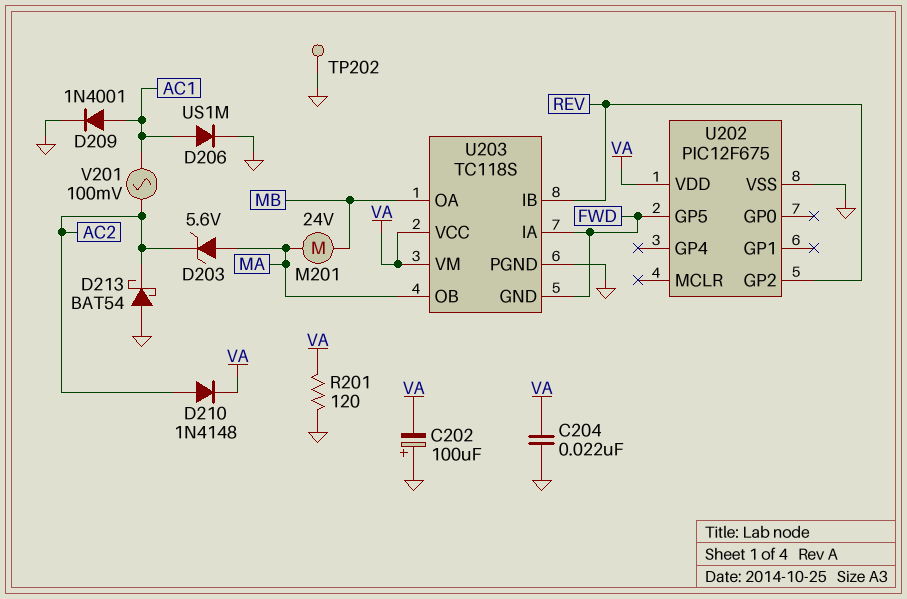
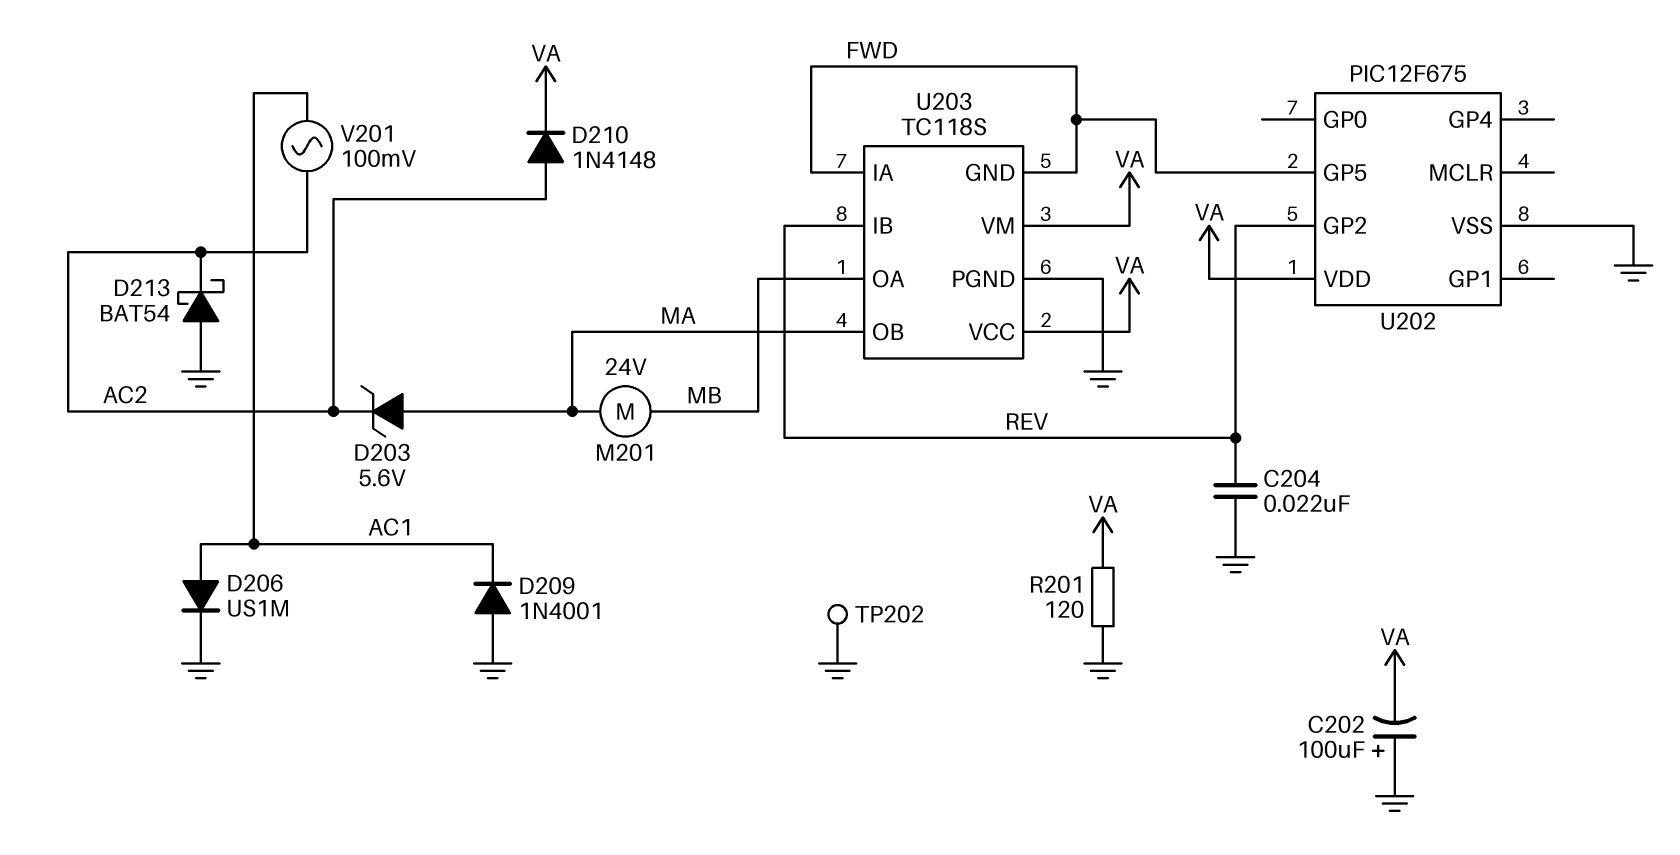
C204: 22nF (GND, VA) -> 22nF (GND, REV)
D209: diode 1N4001 (A AC1, K GND) -> diode 1N4001 (A GND, K AC1)

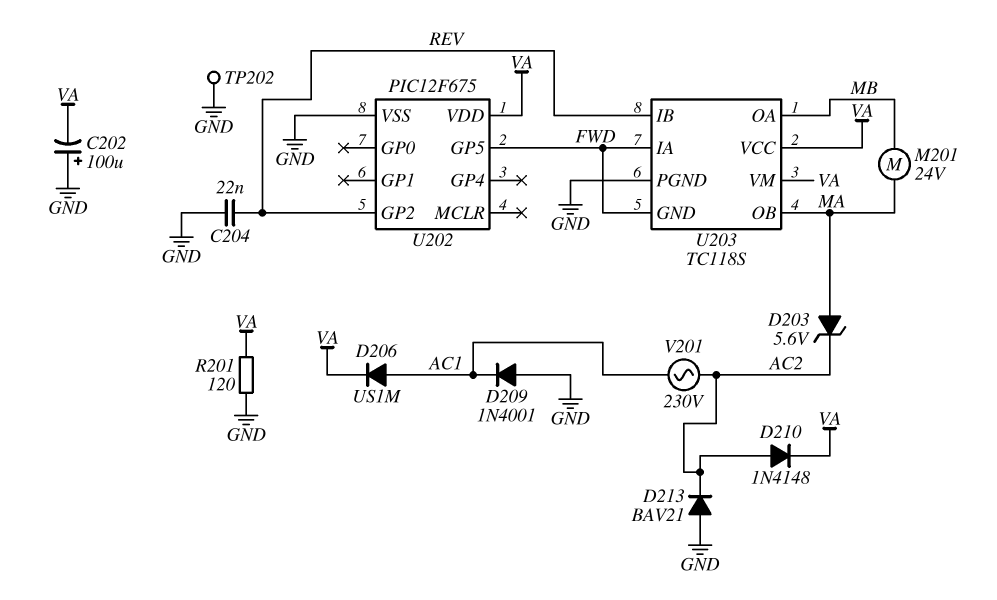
D206: diode US1M (A AC1, K GND) -> diode US1M (A AC1, K VA)
D213: schottky BAT54 (A GND, K AC2) -> diode BAV21 (A GND, K AC2)
V201: AC 100mV (AC1, AC2) -> AC 230V (AC1, AC2)

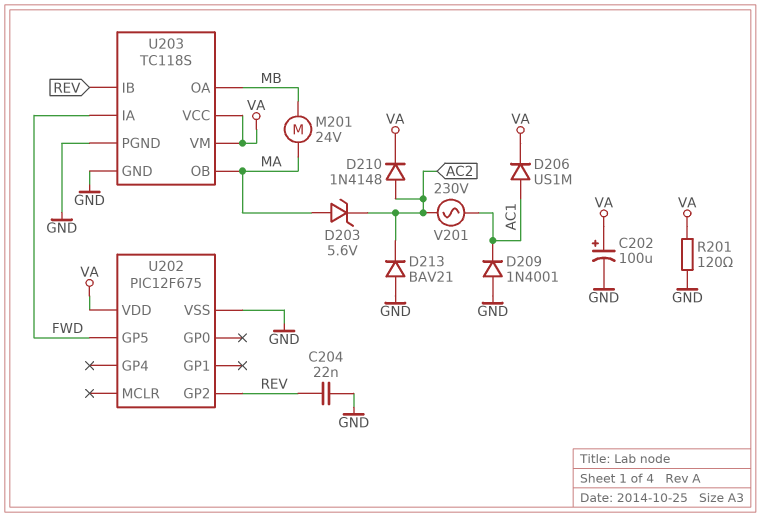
C202: 100uF (plus GND, minus VA) -> 100uF (plus VA, minus GND)
TP202: test point (GND) -> none
U203 pin GND: FWD -> GND

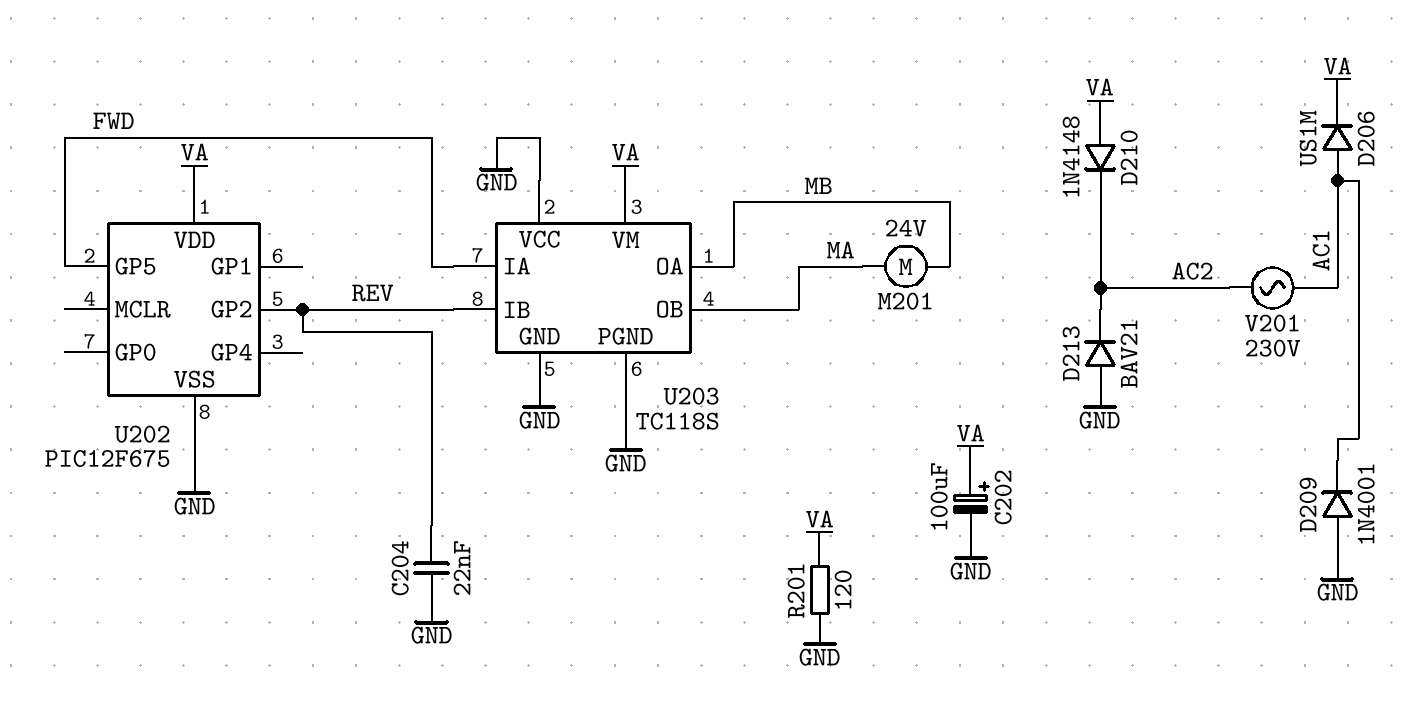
D203: zener 5.6V (A MA, K AC2) -> none
D210: diode 1N4148 (A AC2, K VA) -> diode 1N4148 (A VA, K AC2)
U203 pin VCC: VA -> GND

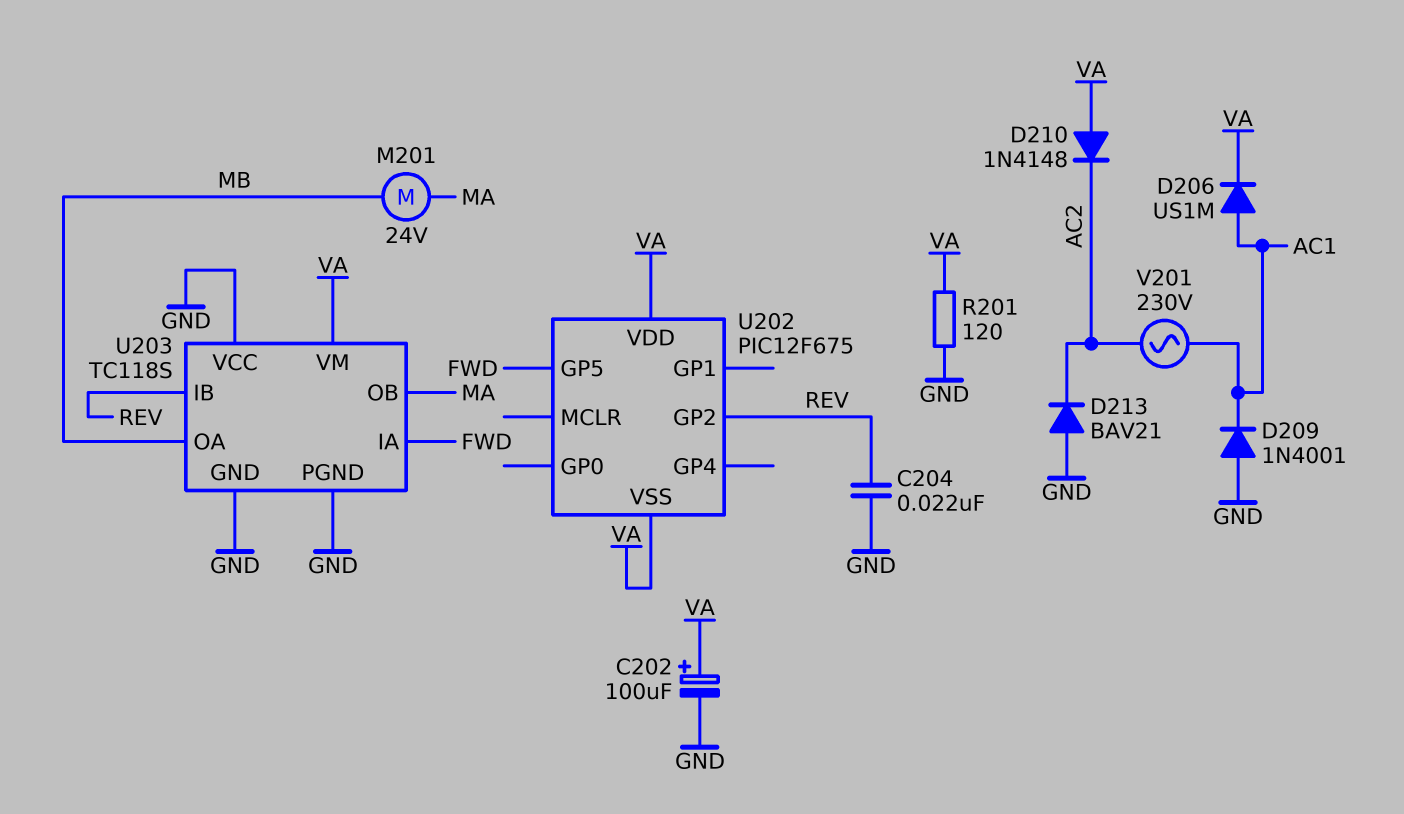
U202 pin VSS: GND -> VA

